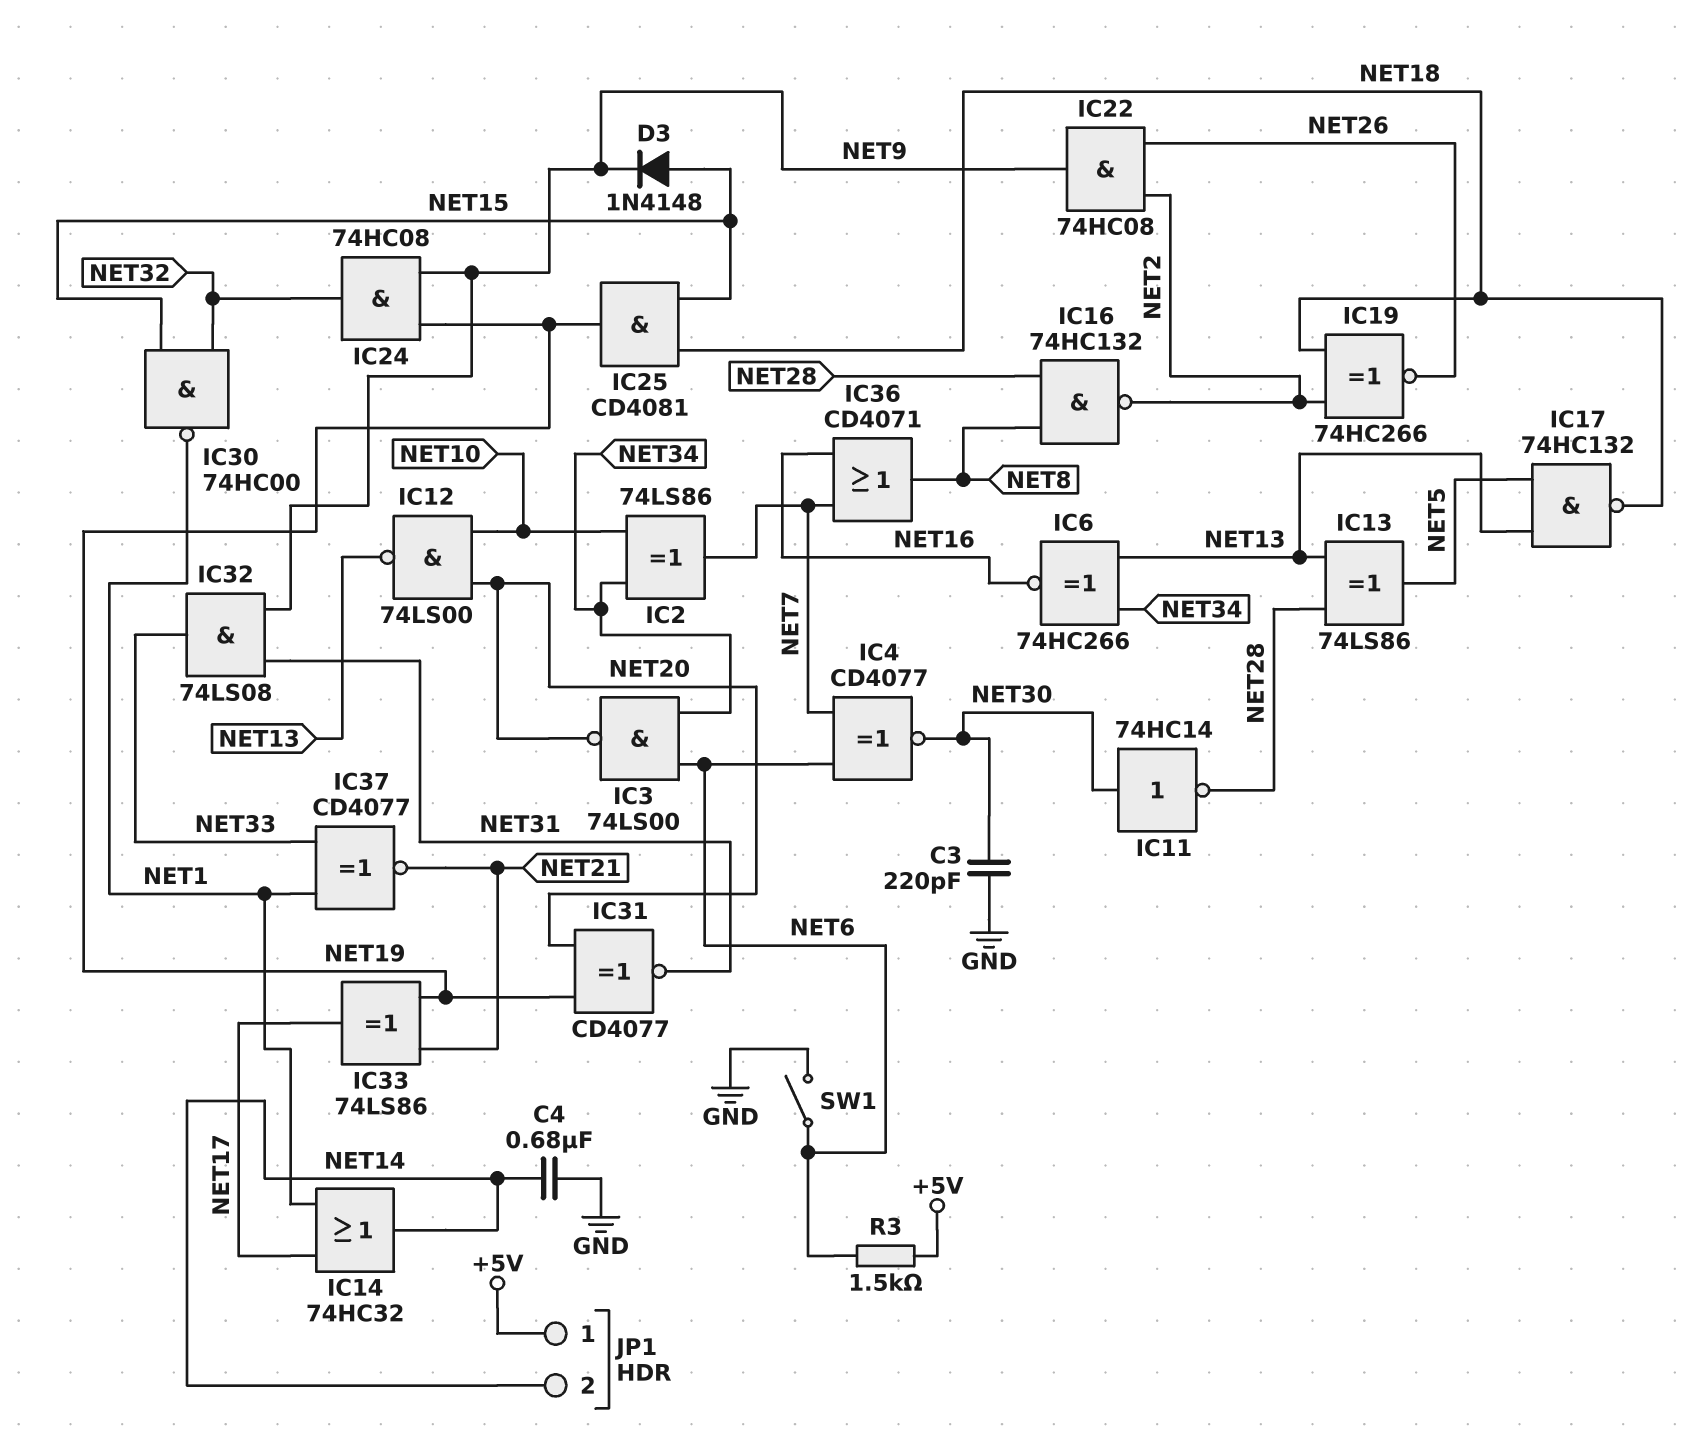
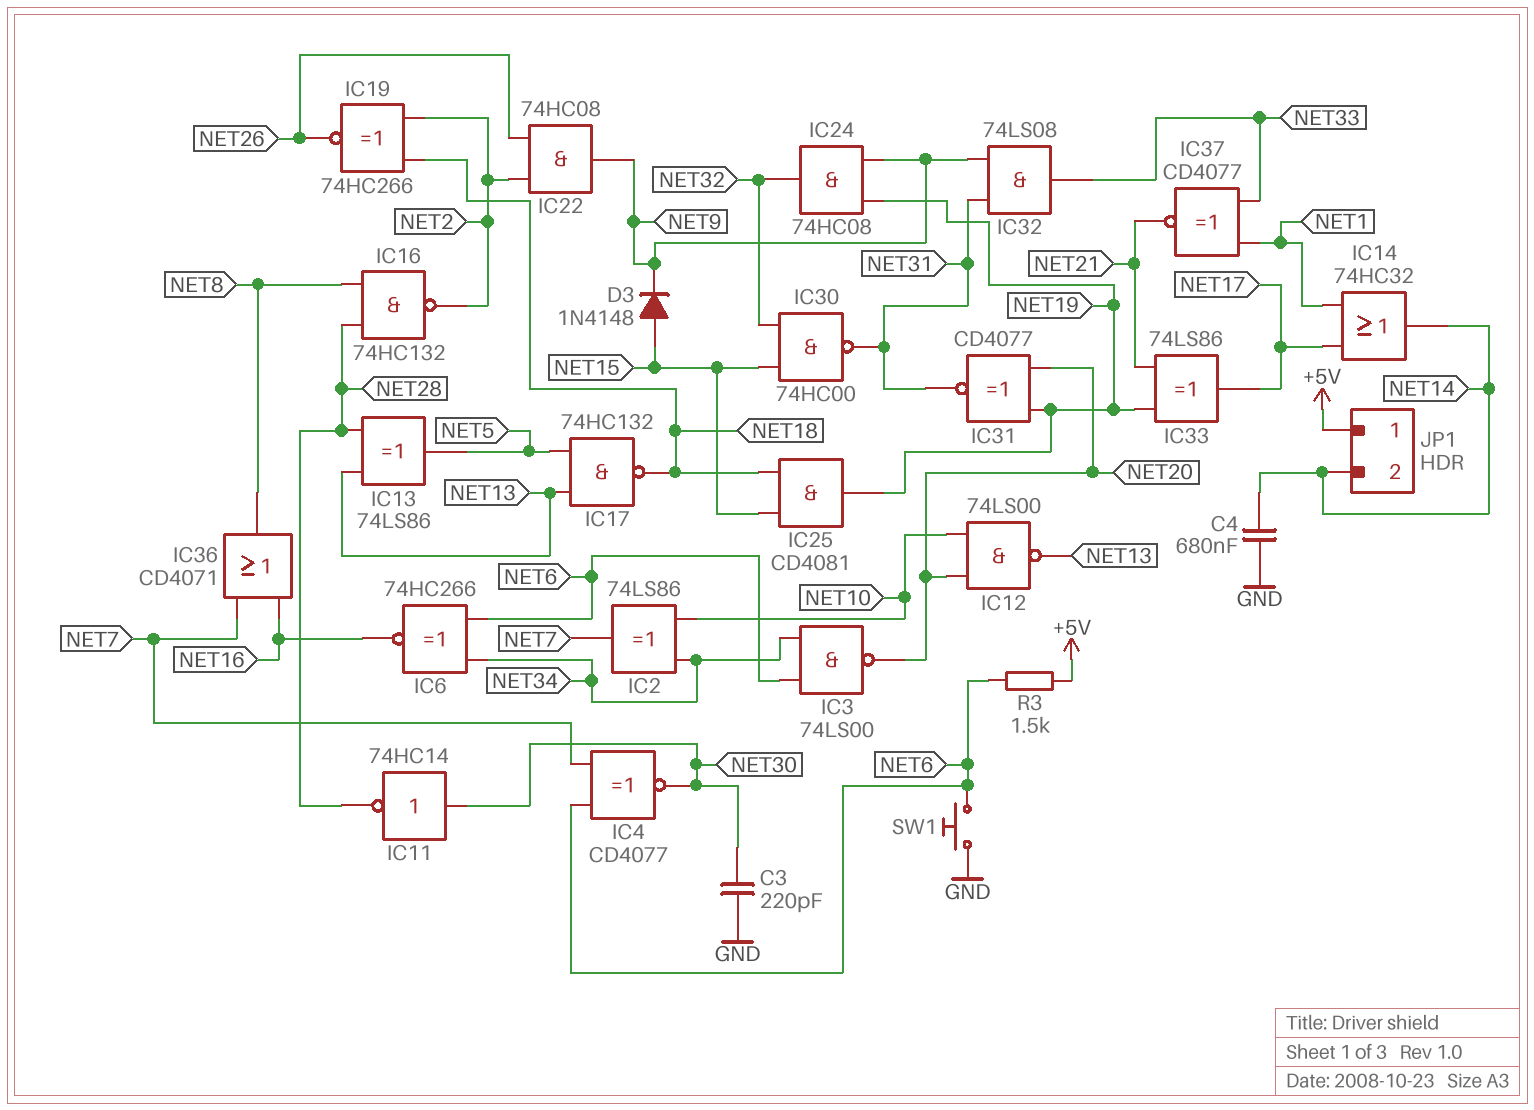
IC6: XNOR 74HC266 (in NET13, in NET34, out NET16) -> XNOR 74HC266 (in NET6, in NET34, out NET16)
IC30: NAND 74HC00 (in NET15, in NET32, out NET1) -> NAND 74HC00 (in NET15, in NET32, out NET31)
SW1: switch (GND, NET6) -> button (GND, NET6)

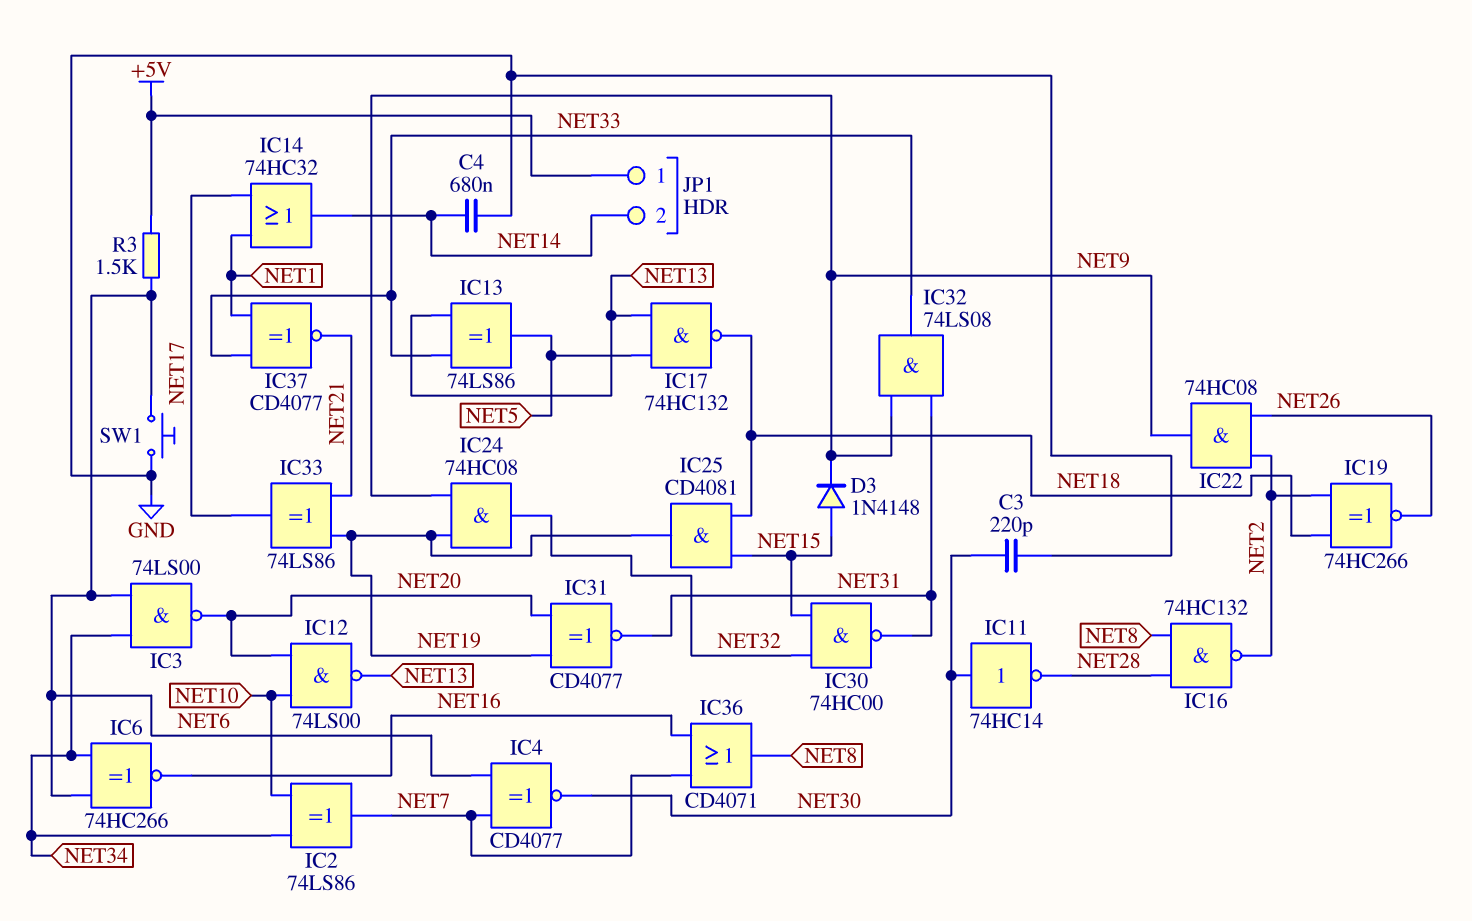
IC13: XOR 74LS86 (in NET13, in NET28, out NET5) -> XOR 74LS86 (in NET13, in NET33, out NET5)

